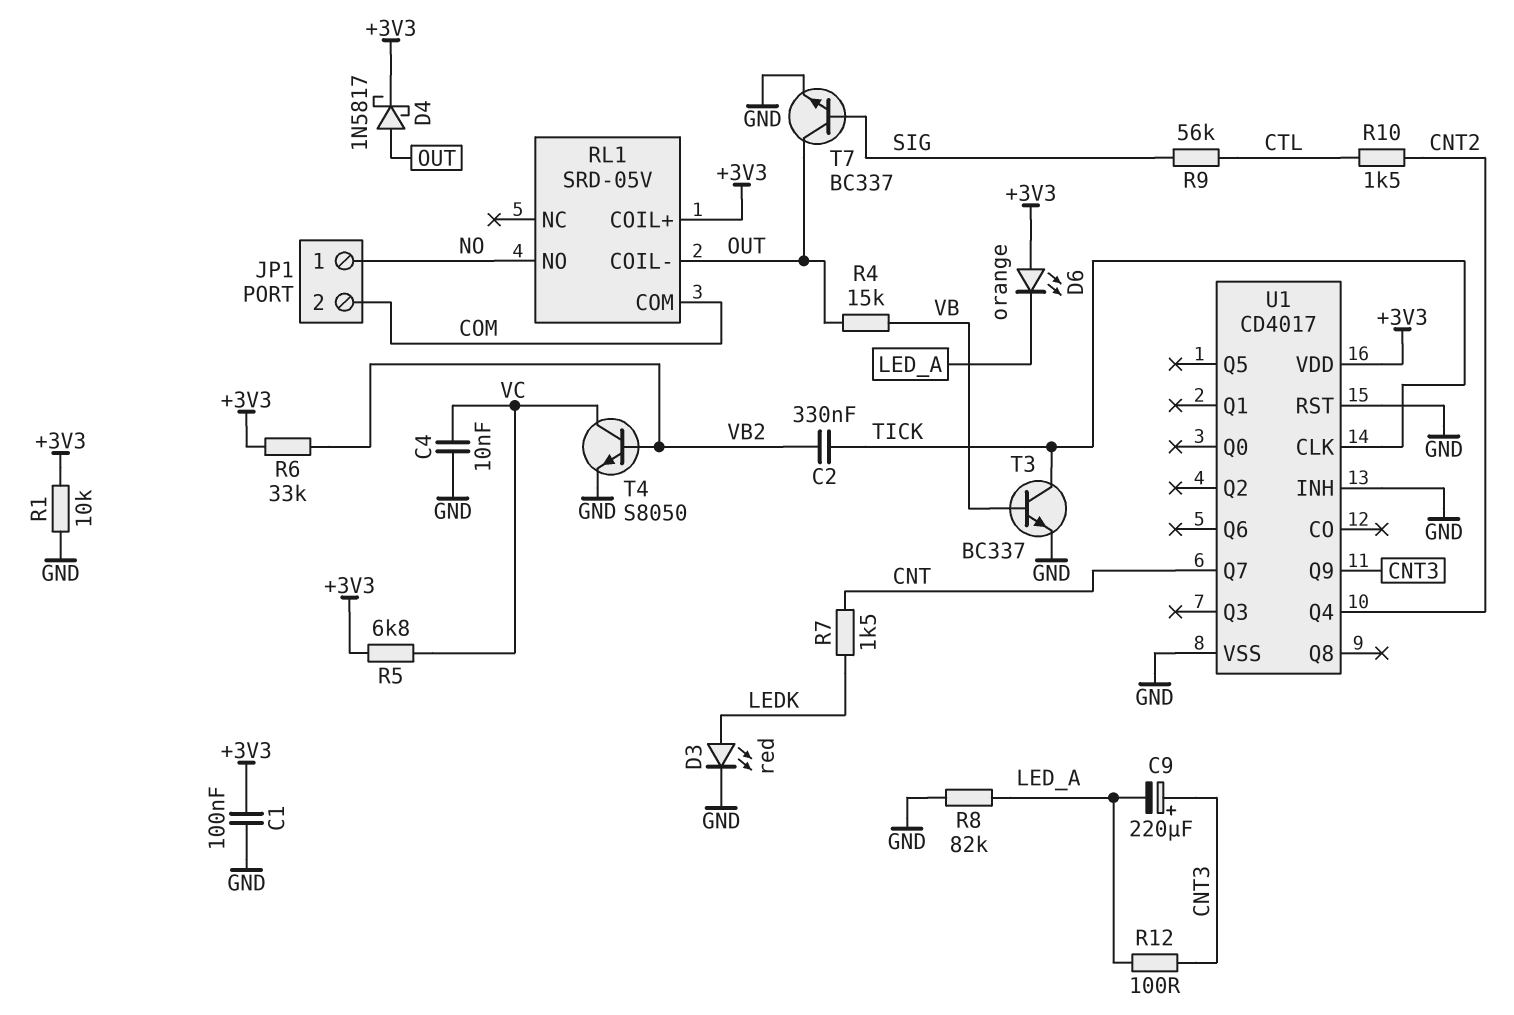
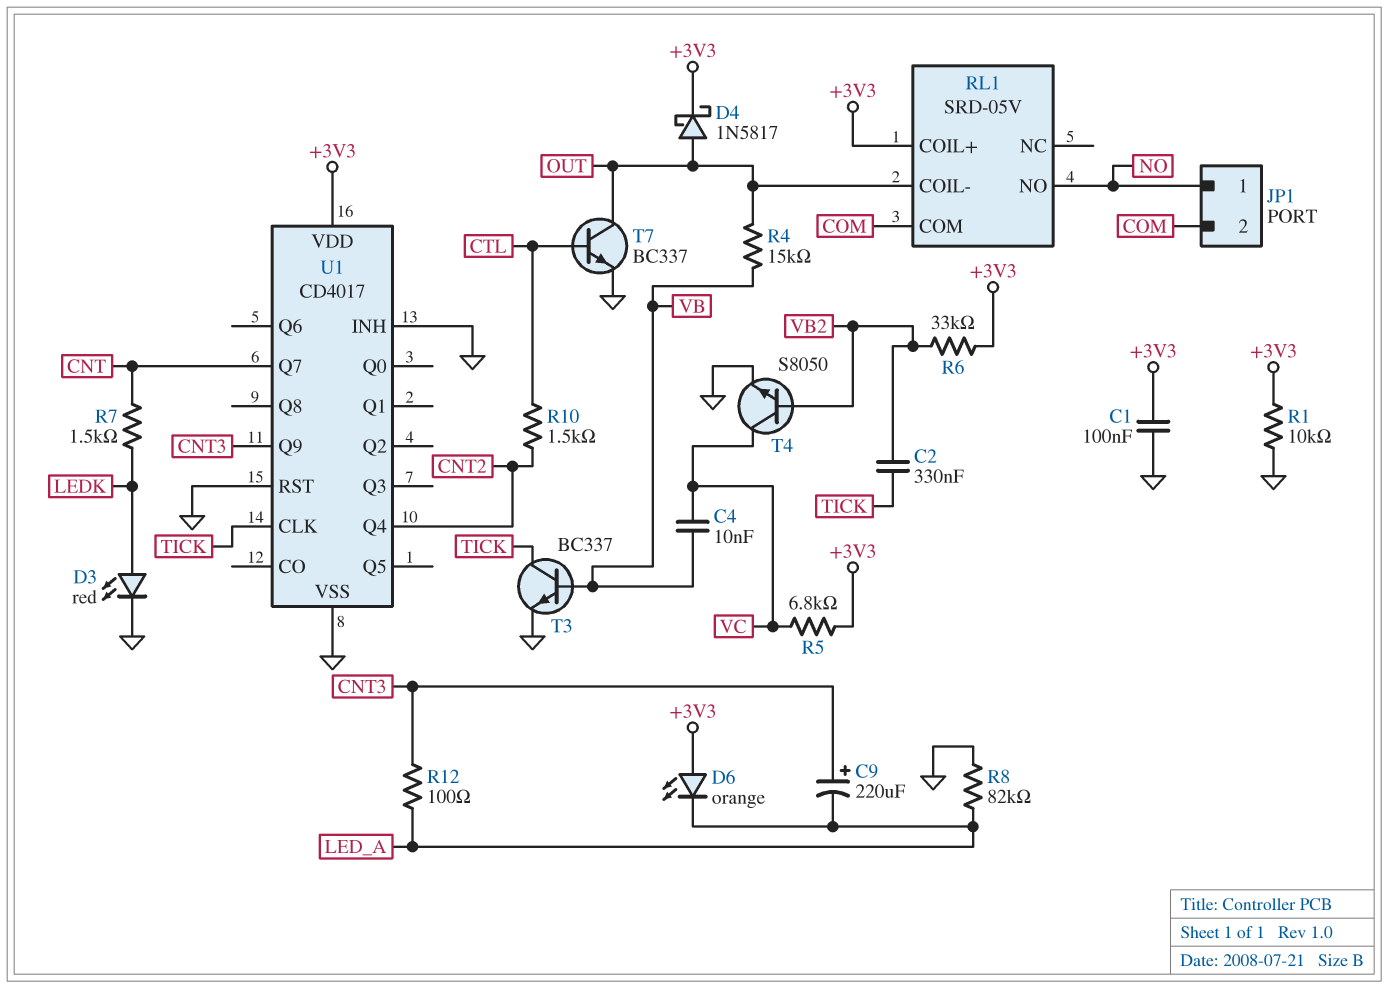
C4: 10nF (GND, VC) -> 10nF (VB, VC)
R9: 56k (CTL, SIG) -> none
T7: NPN BC337 (B SIG, C OUT, E GND) -> NPN BC337 (B CTL, C OUT, E GND)

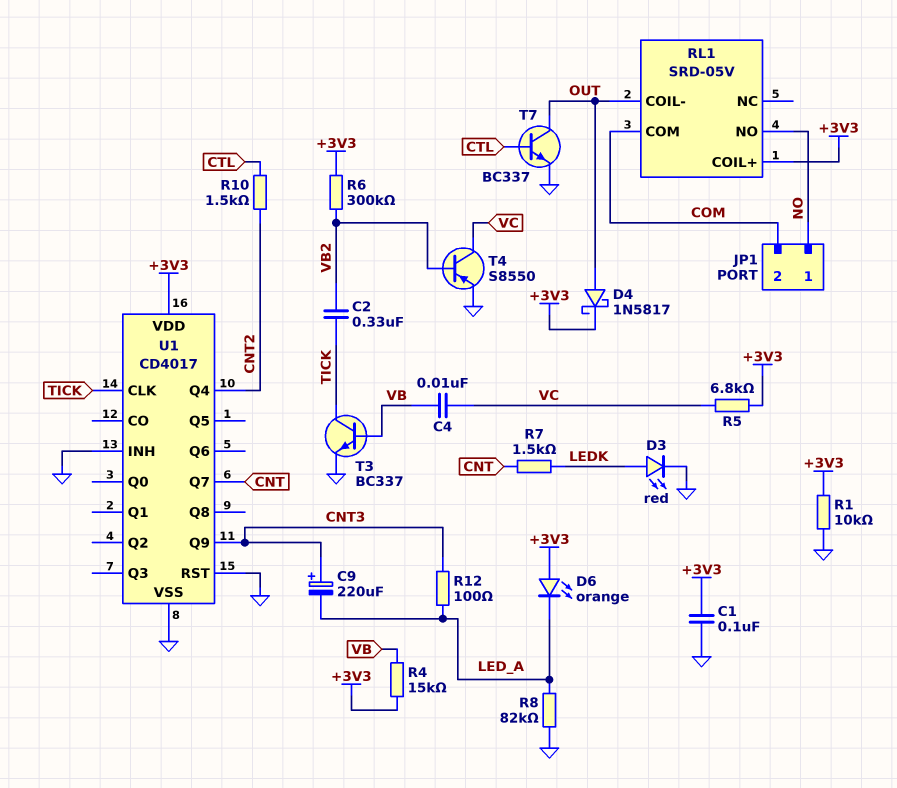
R4: 15k (OUT, VB) -> 15k (+3V3, VB)
R6: 33k (+3V3, VB2) -> 300k (+3V3, VB2)
T4: NPN S8050 (B VB2, C VC, E GND) -> PNP S8550 (B VB2, C VC, E GND)

